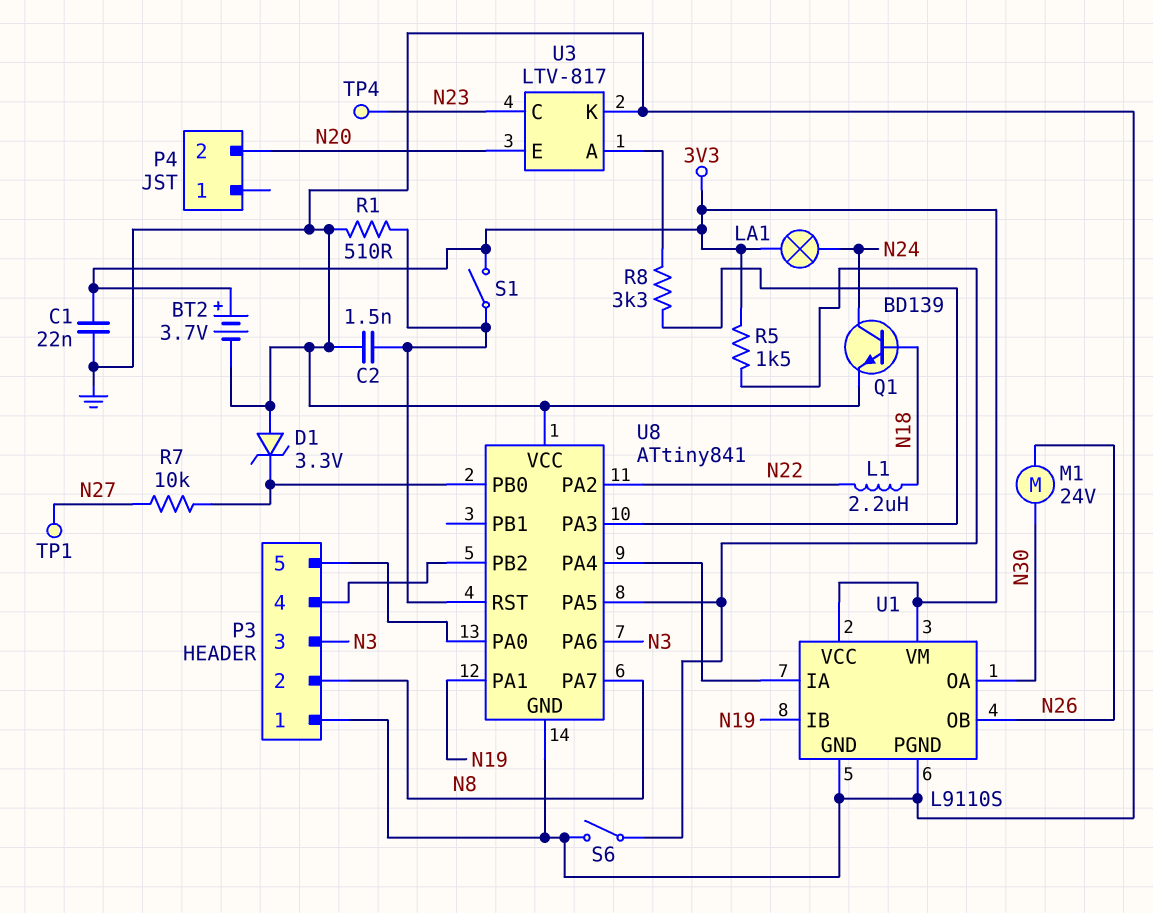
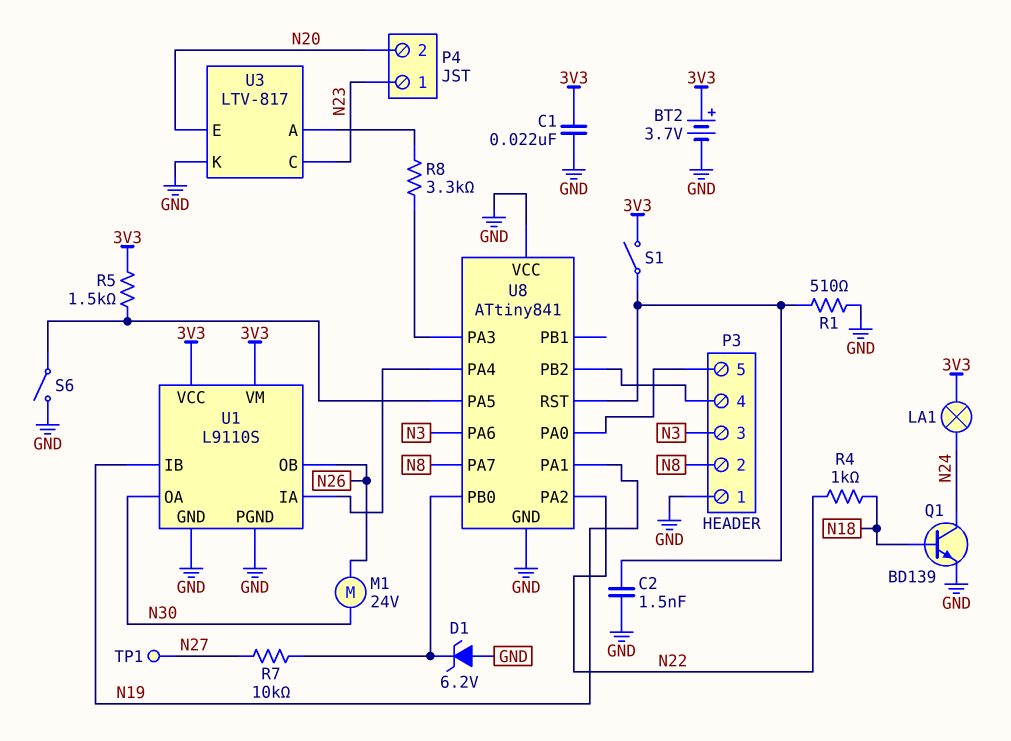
D1: zener 3.3V (A GND, K U8/PB0) -> zener 6.2V (A GND, K U8/PB0)
L1: 2.2uH (N18, N22) -> none
P4 pin 1: none -> N23
R4: none -> 1k (N18, N22)
TP4: test point (N23) -> none

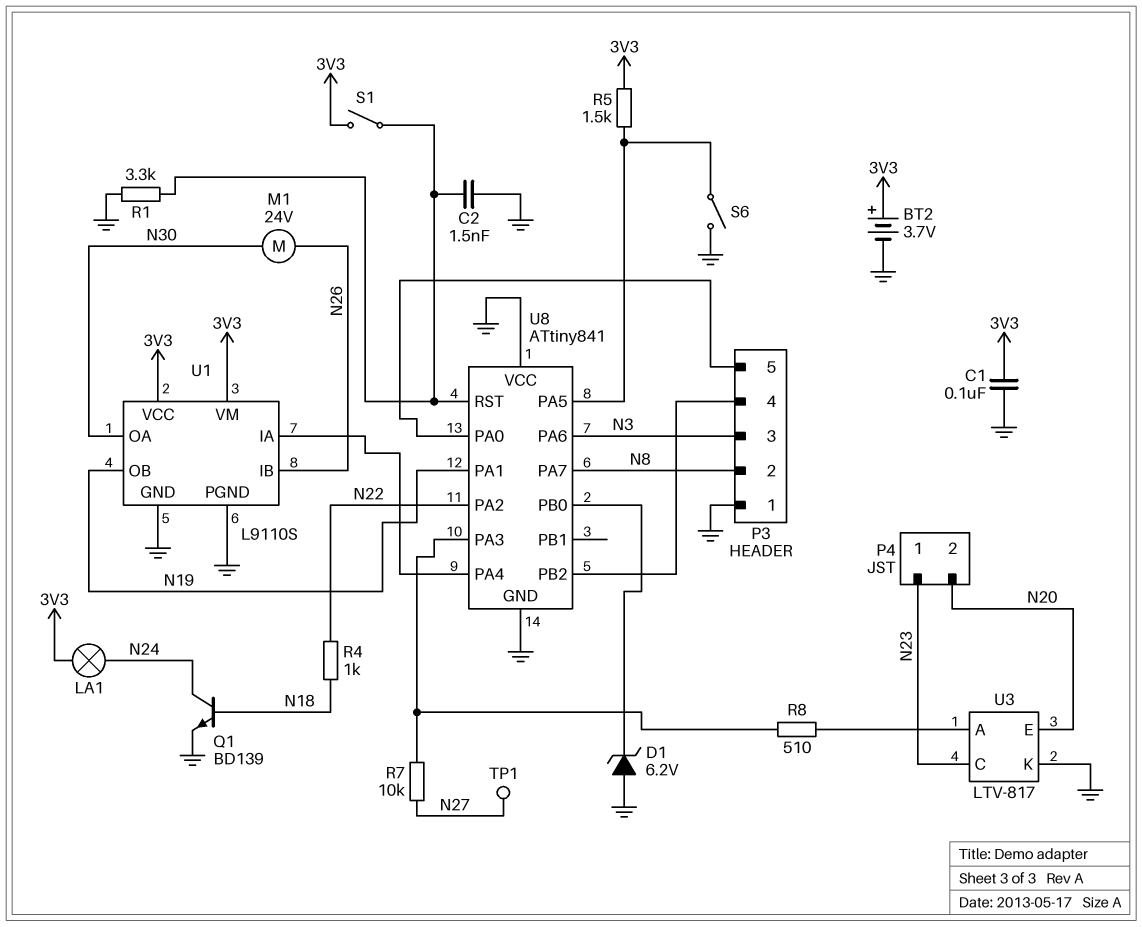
C1: 22nF (3V3, GND) -> 100nF (3V3, GND)
R1: 510 (GND, U8/RST) -> 3.3k (GND, U8/RST)
R7: 10k (N27, U8/PB0) -> 10k (N27, U8/PA3)
R8: 3.3k (U3/A, U8/PA3) -> 510 (U3/A, U8/PA3)
U1 pin IB: N19 -> N26
U1 pin OB: N26 -> N19

